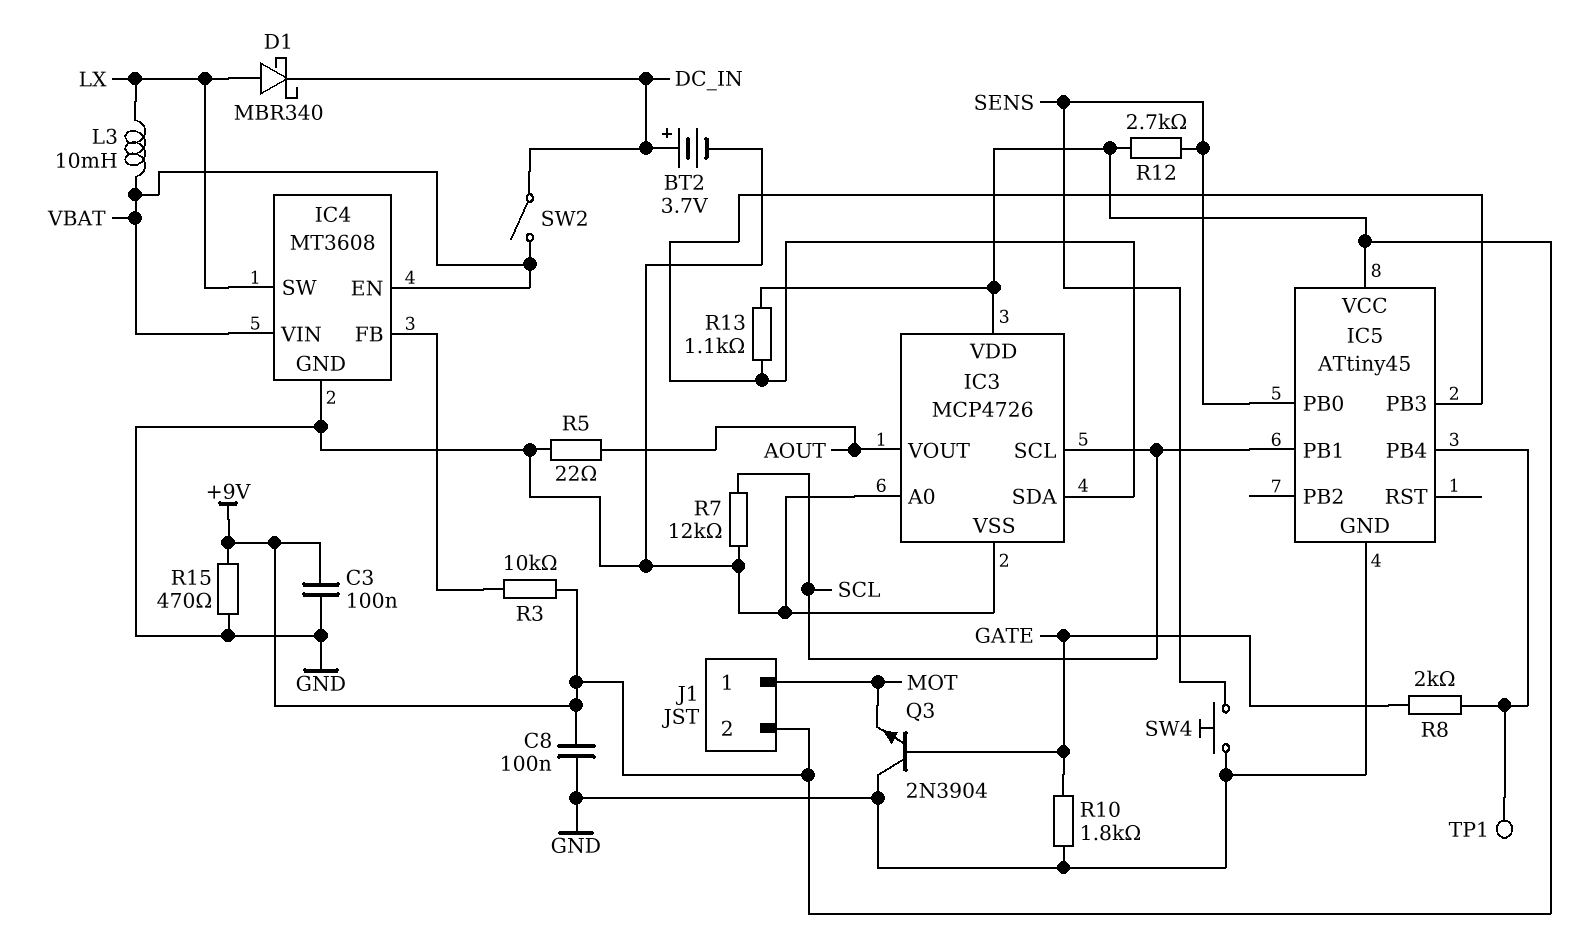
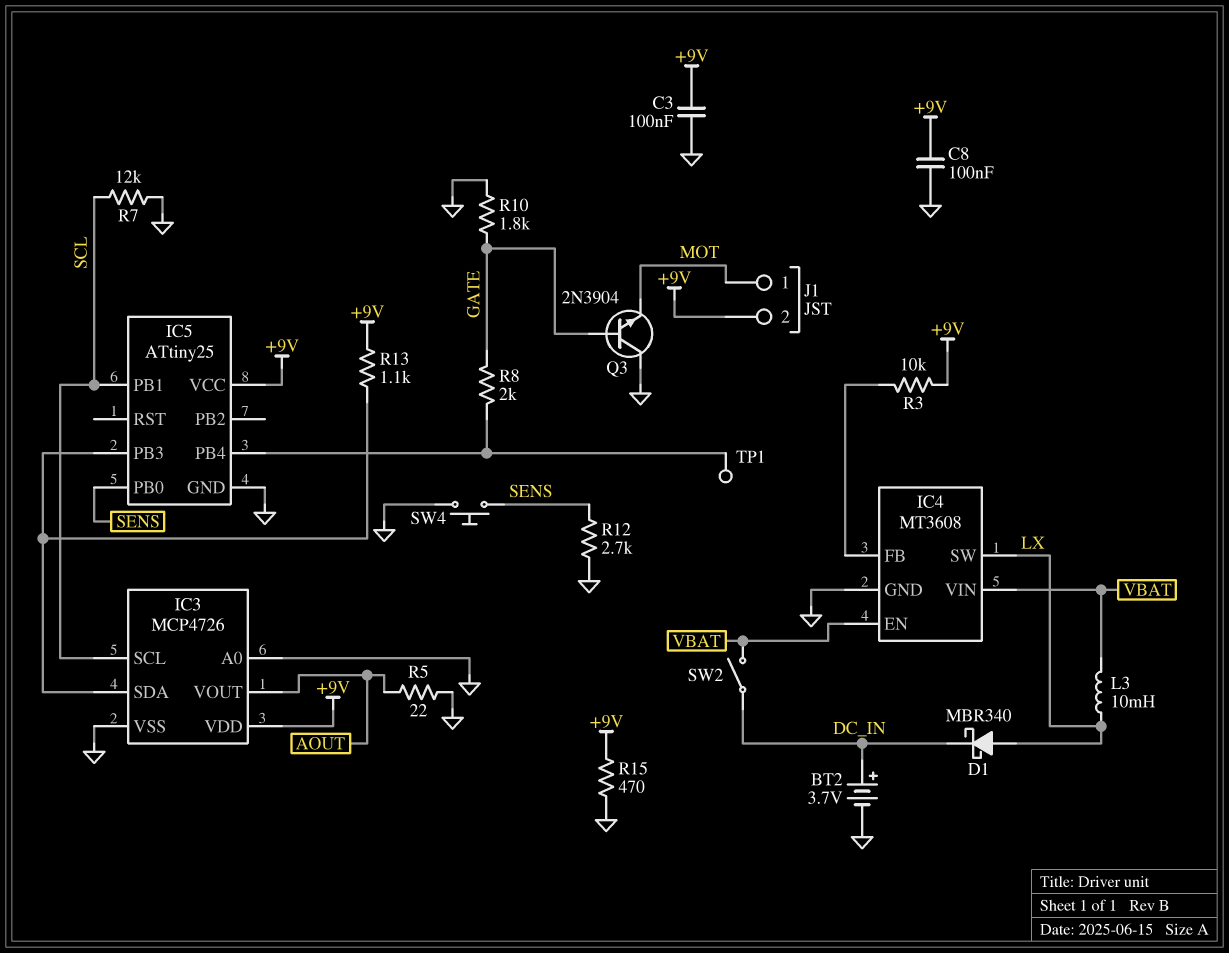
IC5: ATtiny45 -> ATtiny25
R12: 2.7k (+9V, SENS) -> 2.7k (GND, SENS)

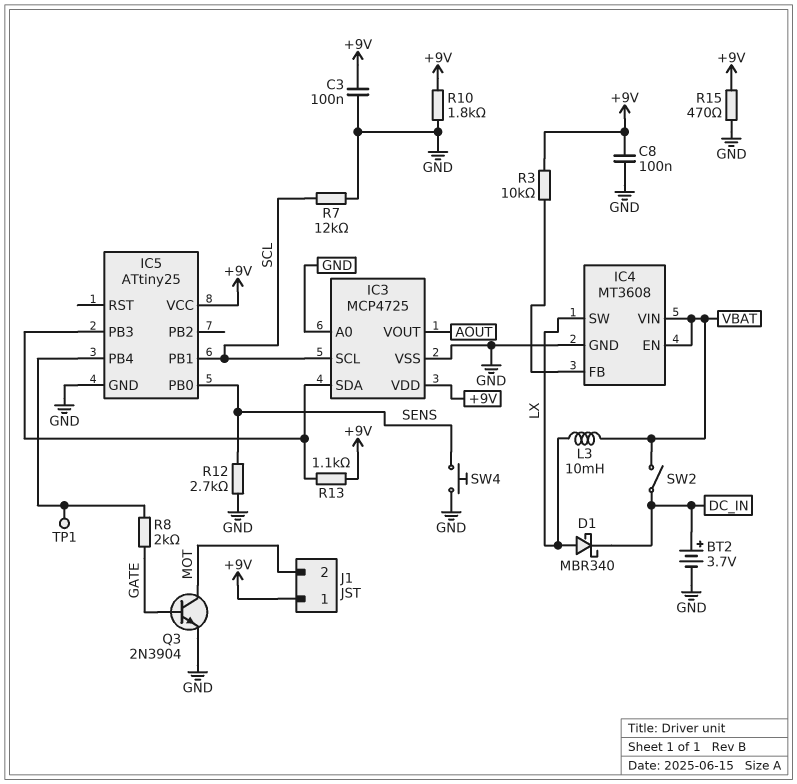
IC3: MCP4726 -> MCP4725
J1 pin 1: MOT -> +9V
J1 pin 2: +9V -> MOT
Q3: NPN 2N3904 (B GATE, C GND, E MOT) -> NPN 2N3904 (B GATE, C MOT, E GND)
R5: 22 (AOUT, GND) -> none
R10: 1.8k (GATE, GND) -> 1.8k (+9V, GND)

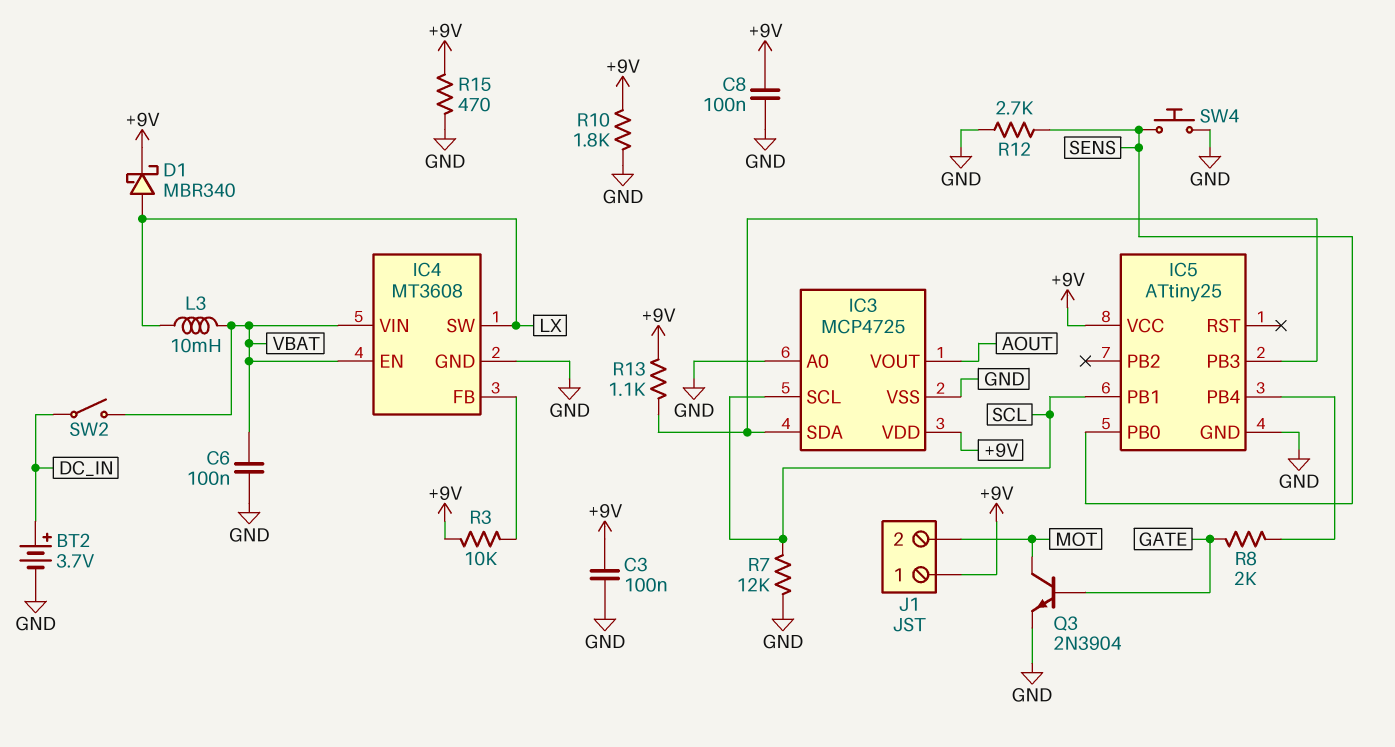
C6: none -> 100nF (GND, VBAT)
D1: schottky MBR340 (A LX, K DC_IN) -> schottky MBR340 (A LX, K +9V)
TP1: test point (IC5/PB4) -> none

